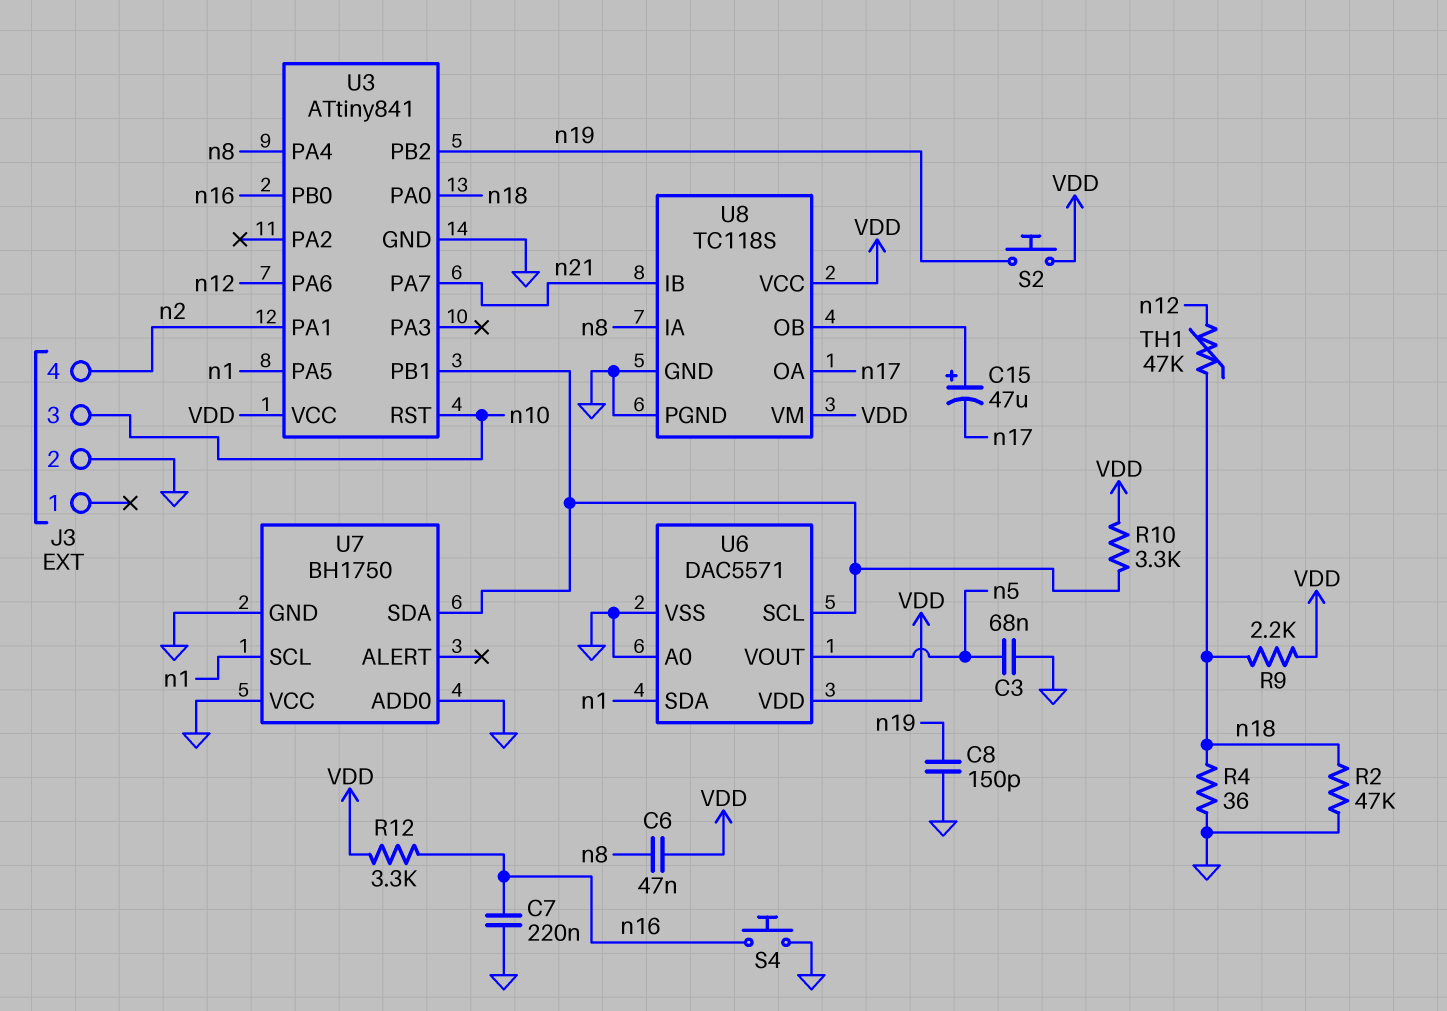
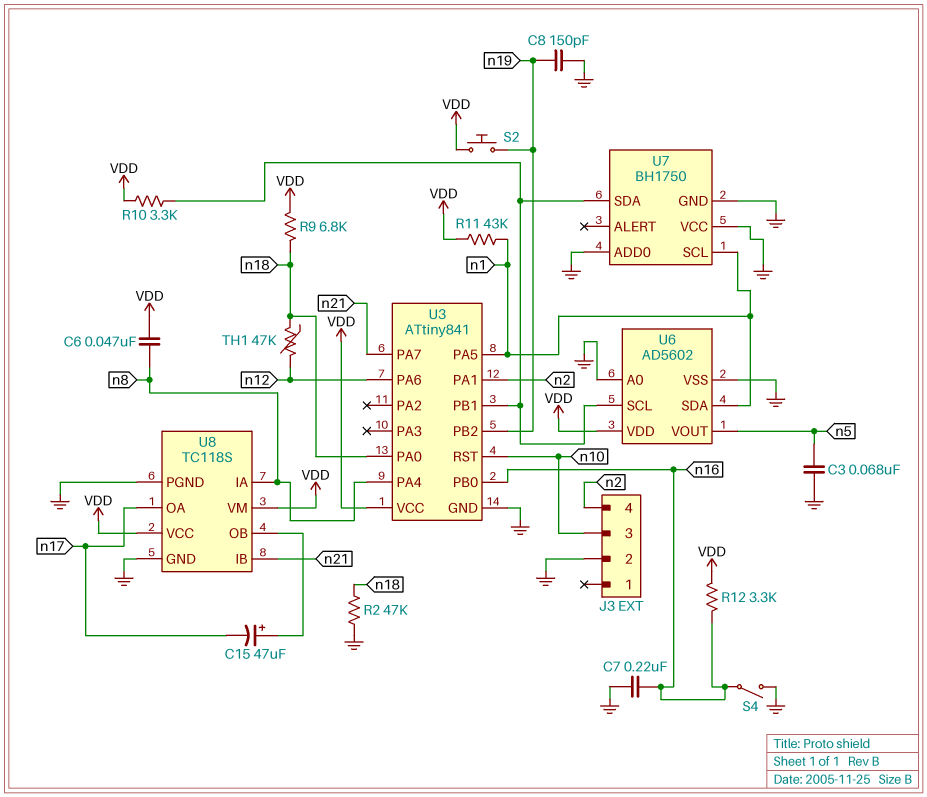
R4: 36 (GND, n18) -> none
R9: 2.2k (VDD, n18) -> 6.8k (VDD, n18)
R11: none -> 43k (VDD, n1)
S4: button (GND, n16) -> switch (GND, n16)
U6: DAC5571 -> AD5602

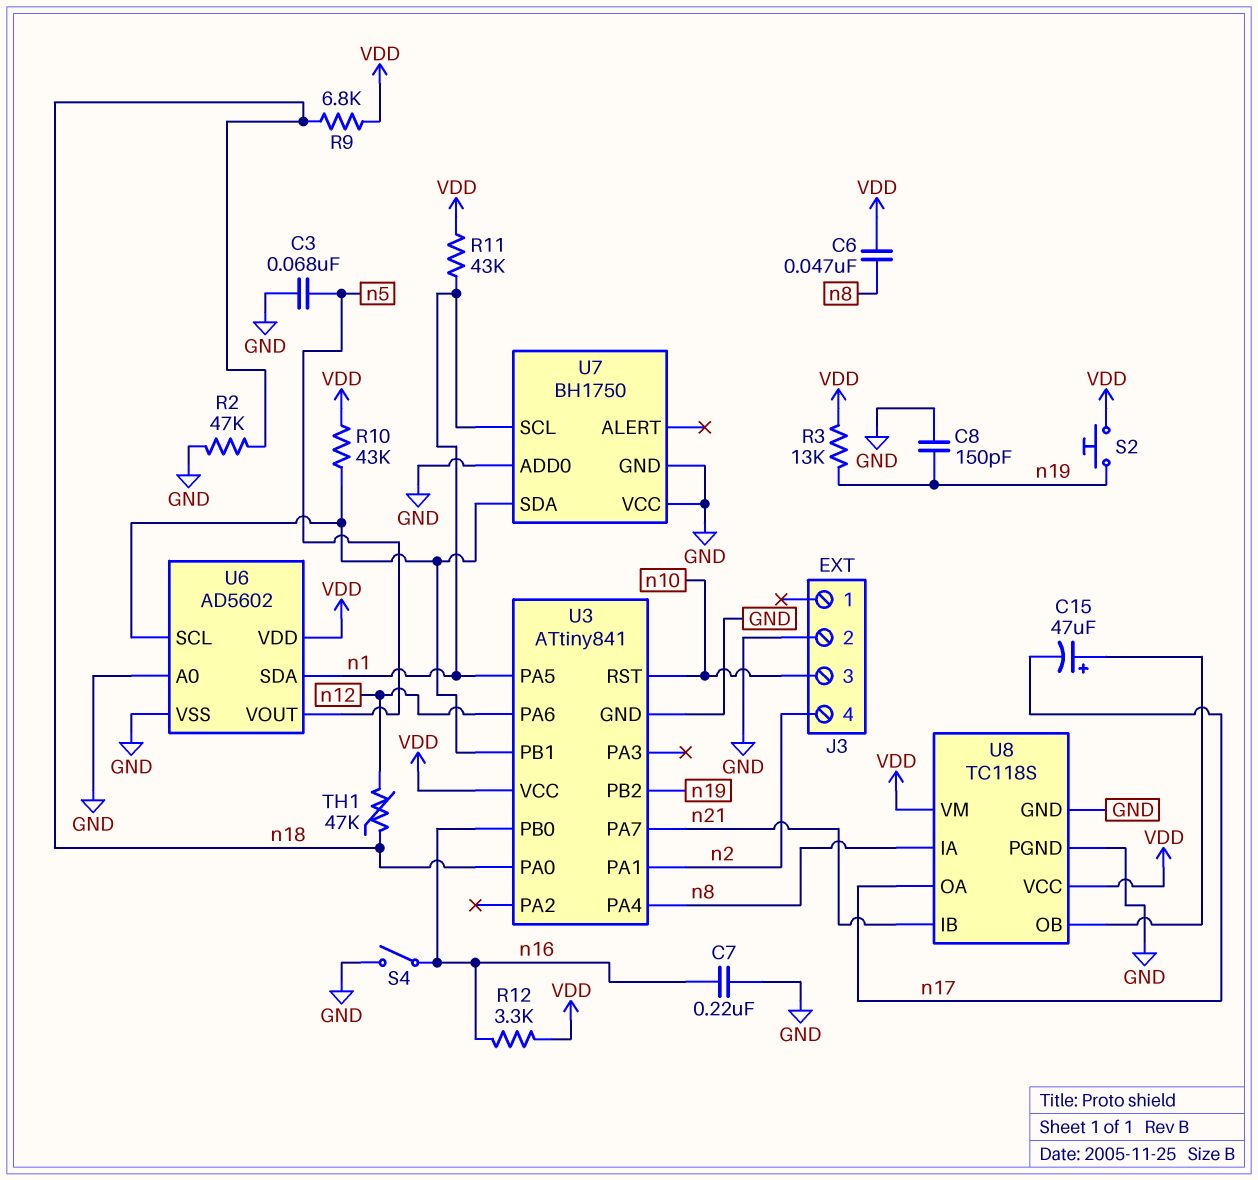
R3: none -> 13k (VDD, n19)
R10: 3.3k (U3/PB1, VDD) -> 43k (U3/PB1, VDD)

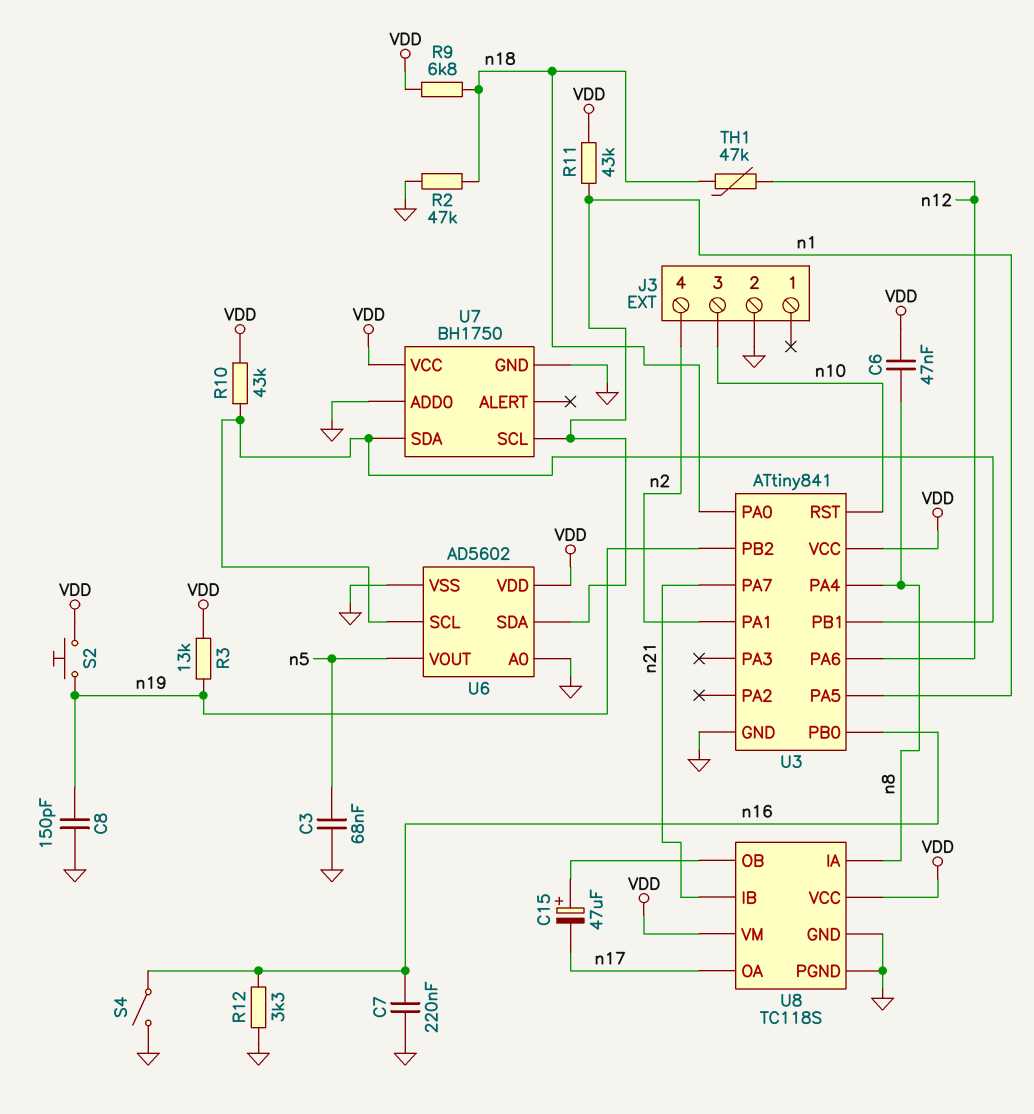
R12: 3.3k (VDD, n16) -> 3.3k (GND, n16)
U7 pin VCC: GND -> VDD

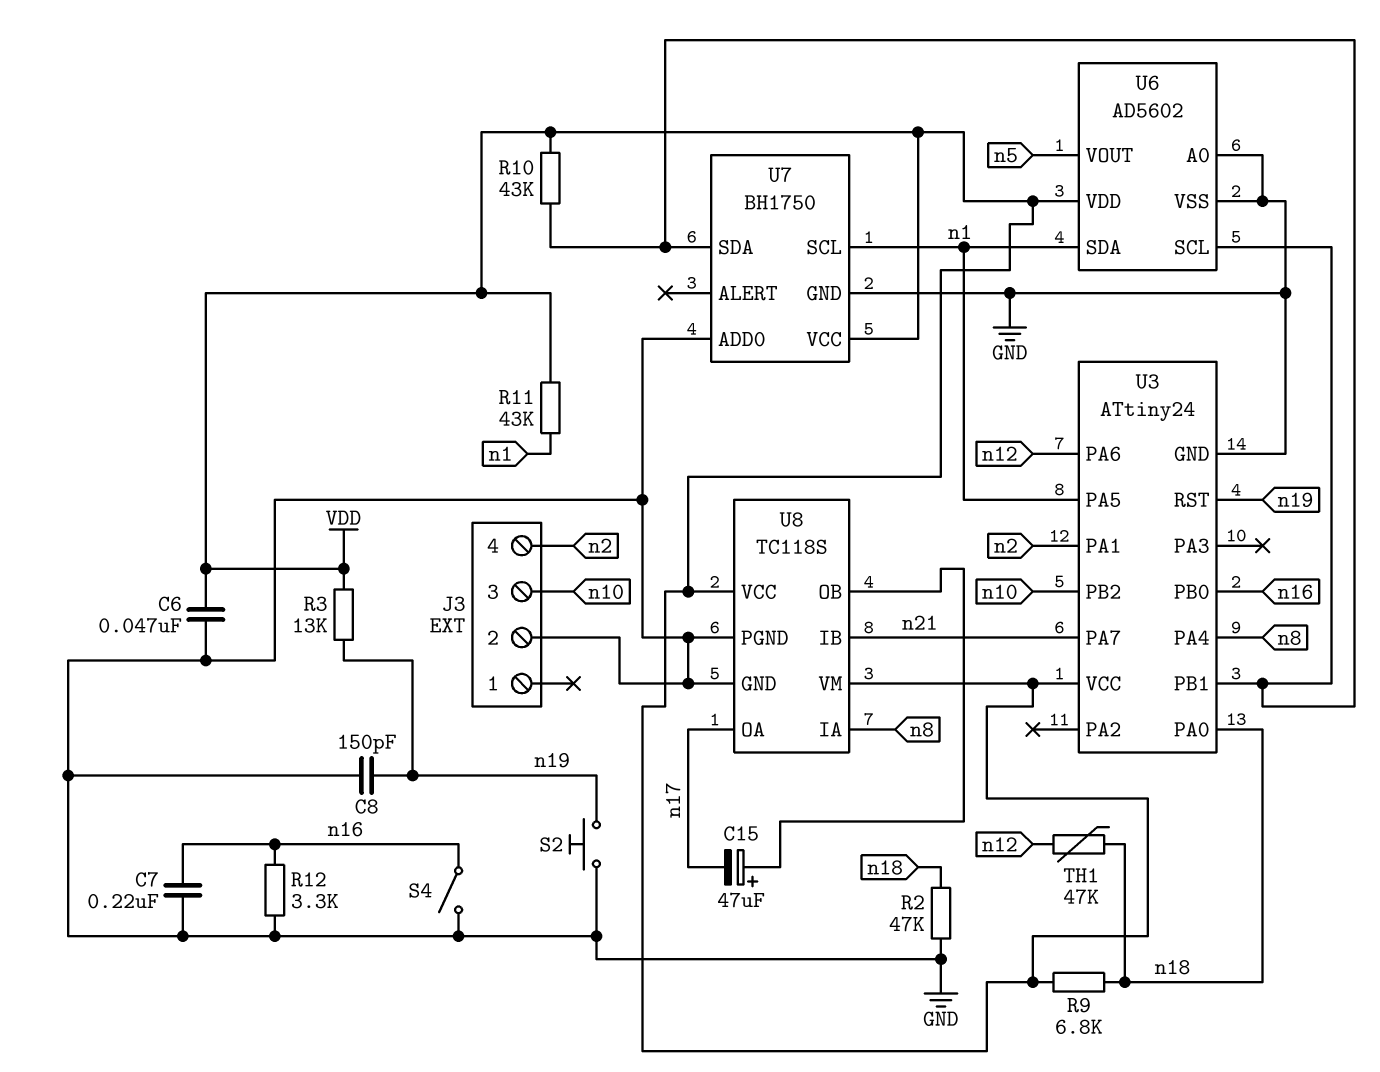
C3: 68nF (GND, n5) -> none
C6: 47nF (VDD, n8) -> 47nF (GND, VDD)
S2: button (VDD, n19) -> button (GND, n19)
U3: ATtiny841 -> ATtiny24
U3 pin PB2: n19 -> n10
U3 pin RST: n10 -> n19

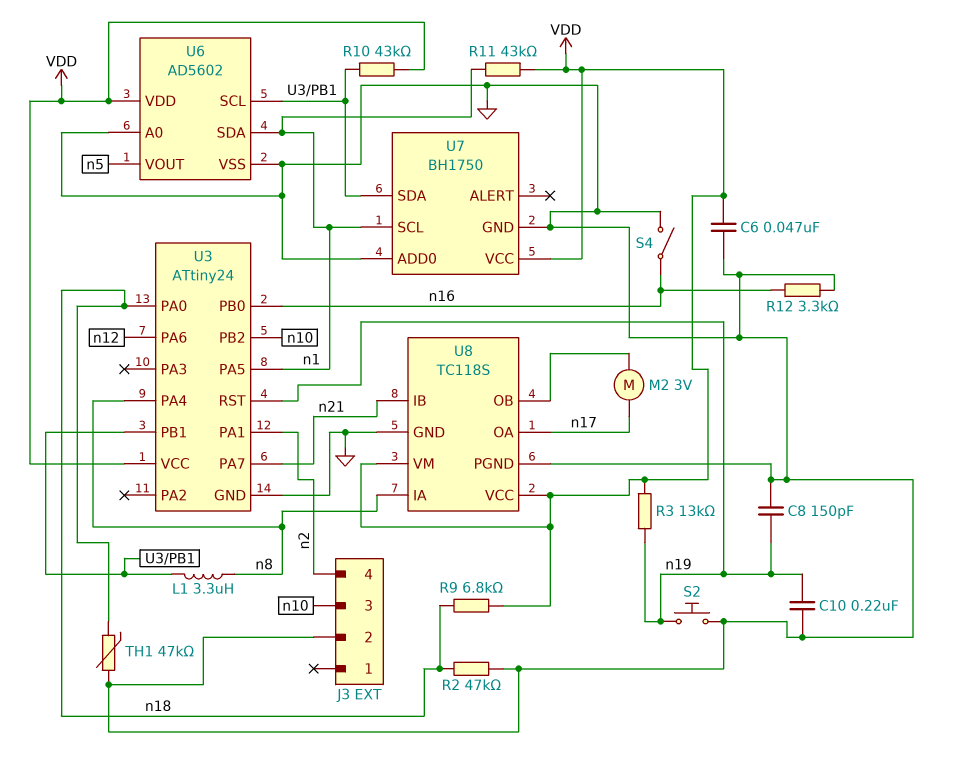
C7: 220nF (GND, n16) -> none
C10: none -> 220nF (GND, n19)
C15: 47uF (plus U8/OB, minus n17) -> none
L1: none -> 3.3uH (U3/PB1, n8)
M2: none -> motor 3V (U8/OB, n17)
TH1: 47k (n12, n18) -> 47k (GND, n18)

